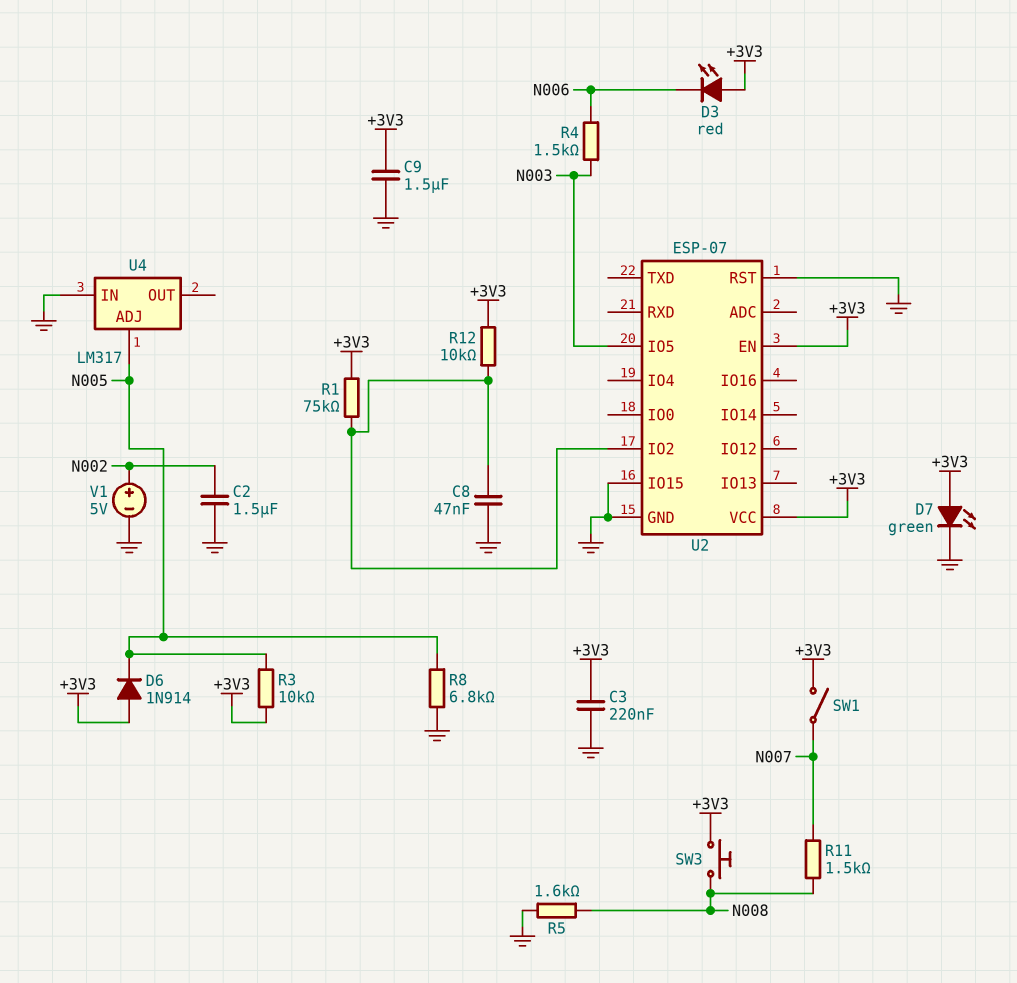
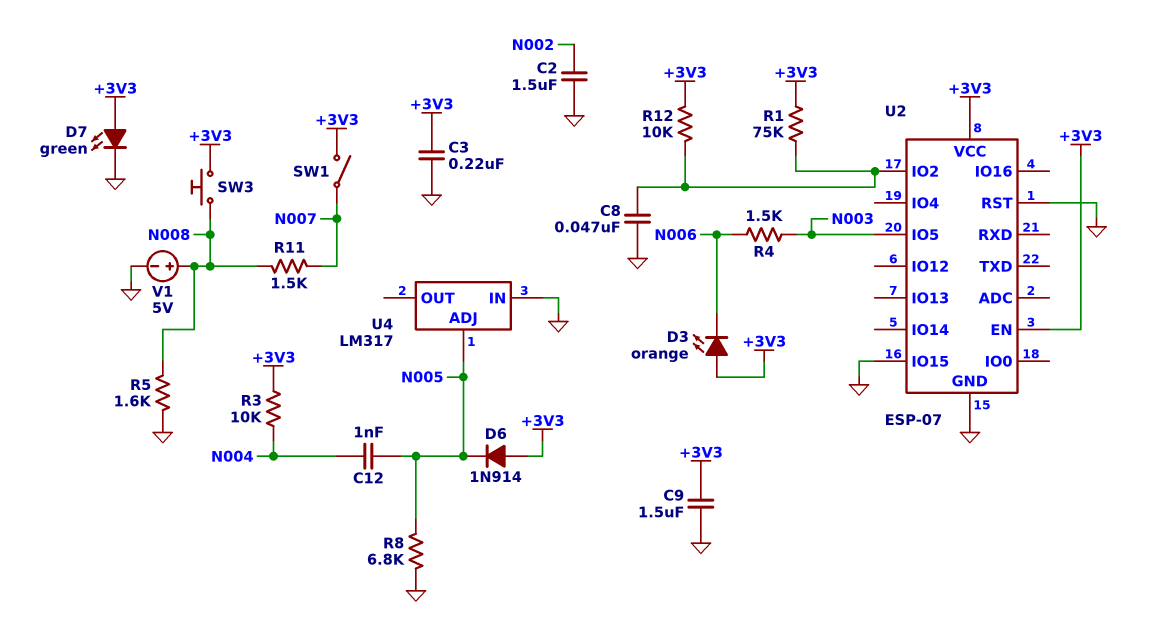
C12: none -> 1nF (N004, N005)
D3: LED red (A +3V3, K N006) -> LED orange (A +3V3, K N006)
R3: 10k (+3V3, N005) -> 10k (+3V3, N004)
V1: 5V (plus N002, minus GND) -> 5V (plus N008, minus GND)

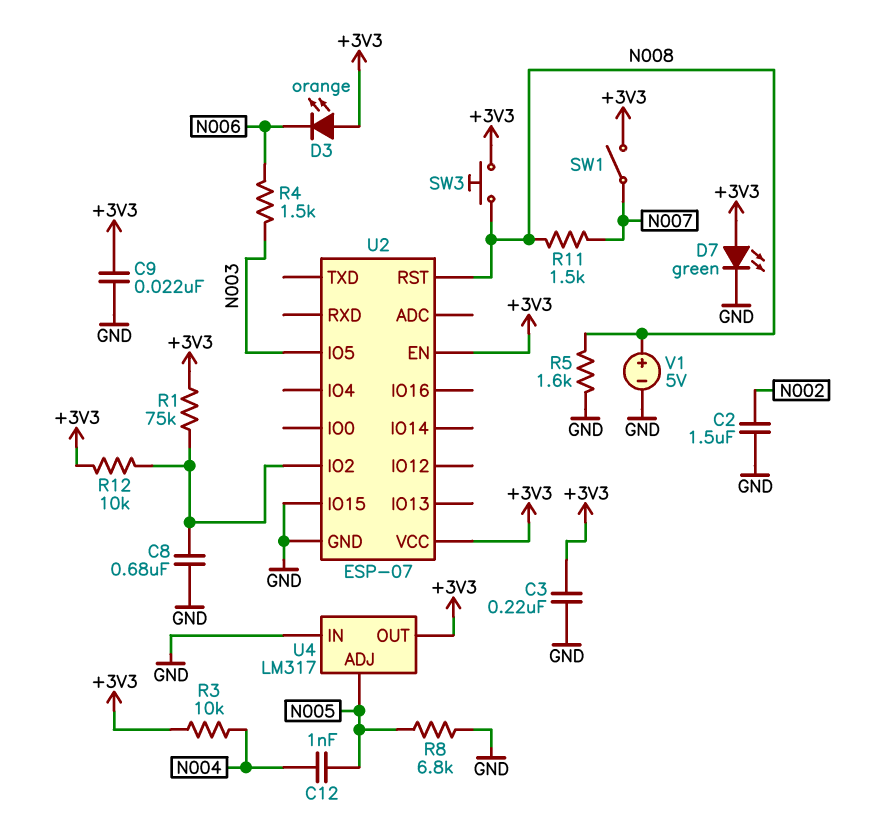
C8: 47nF (GND, U2/IO2) -> 680nF (GND, U2/IO2)
C9: 1.5uF (+3V3, GND) -> 22nF (+3V3, GND)
D6: diode 1N914 (A +3V3, K N005) -> none
U2 pin RST: GND -> N008
U4 pin OUT: none -> +3V3

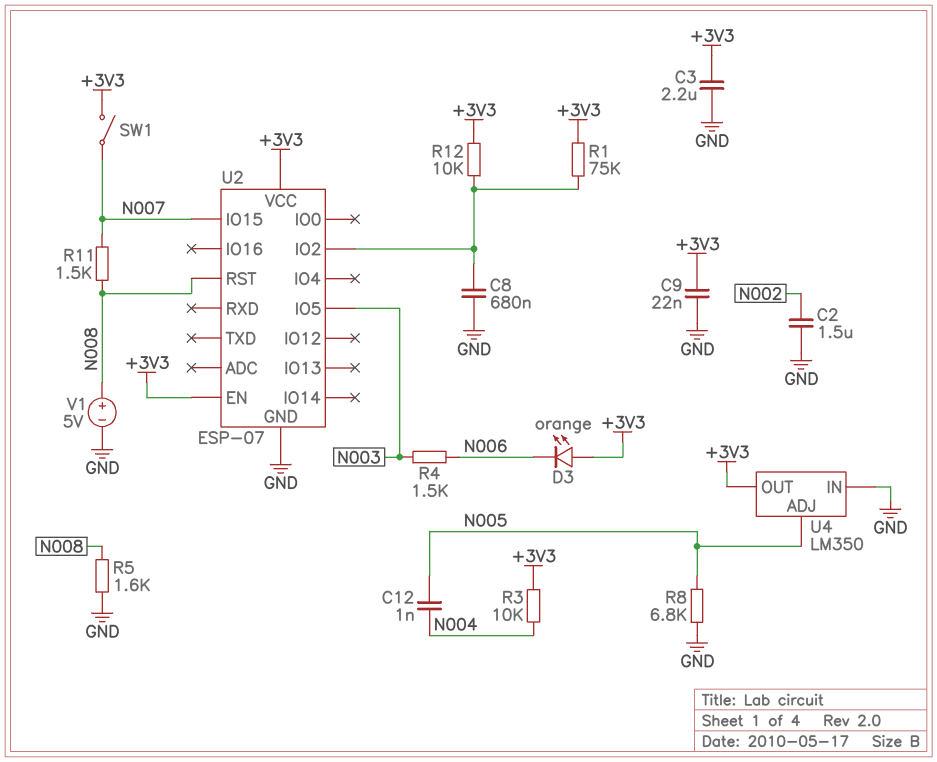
C3: 220nF (+3V3, GND) -> 2.2uF (+3V3, GND)
D7: LED green (A +3V3, K GND) -> none
SW3: button (+3V3, N008) -> none
U2 pin IO15: GND -> N007
U4: LM317 -> LM350

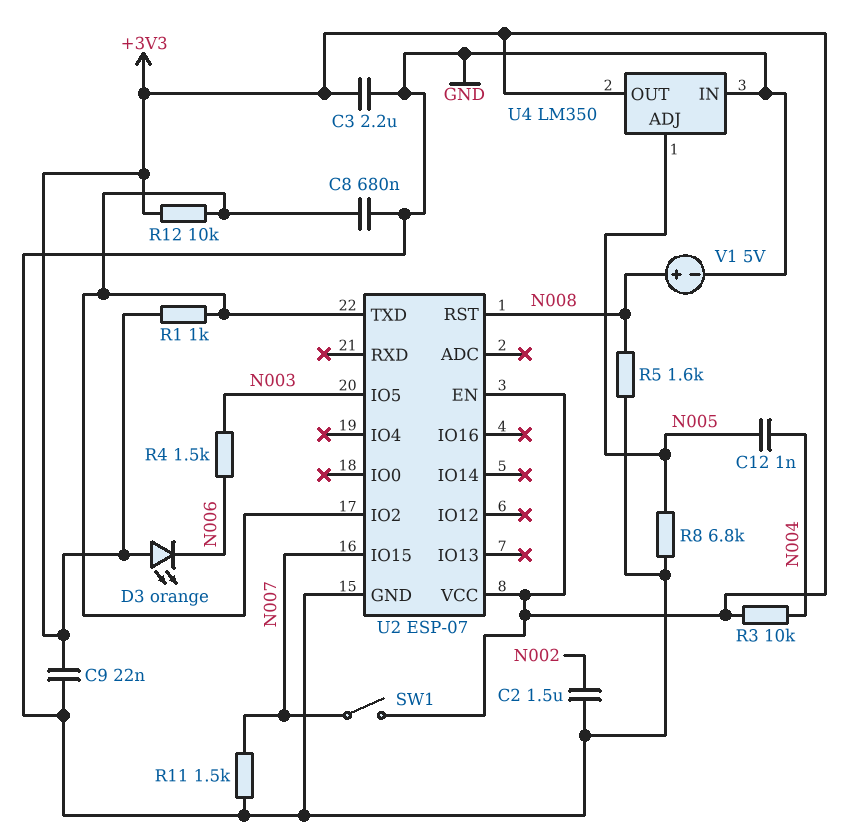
R1: 75k (+3V3, U2/IO2) -> 1k (+3V3, U2/IO2)
R11: 1.5k (N007, N008) -> 1.5k (GND, N007)
U2 pin TXD: none -> U2/IO2

